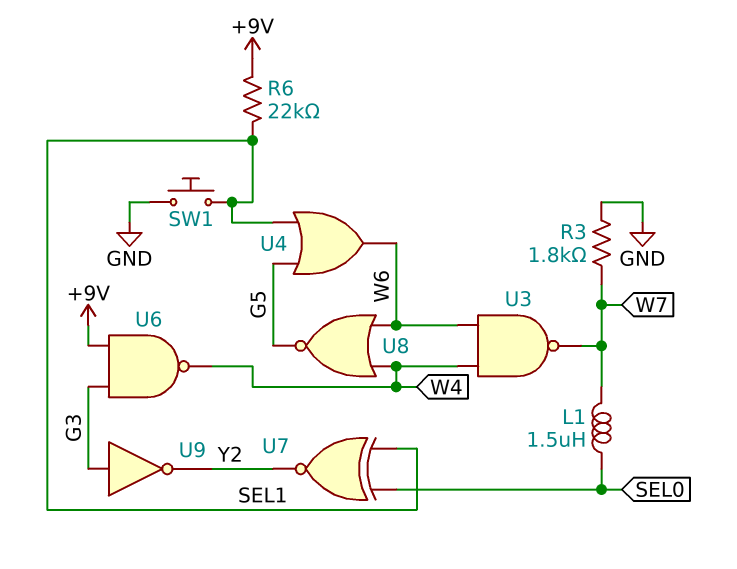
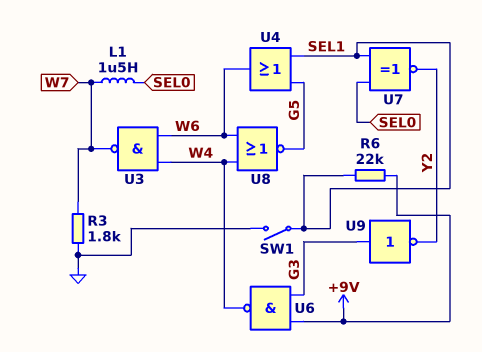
SW1: button (GND, SEL1) -> switch (GND, SEL1)

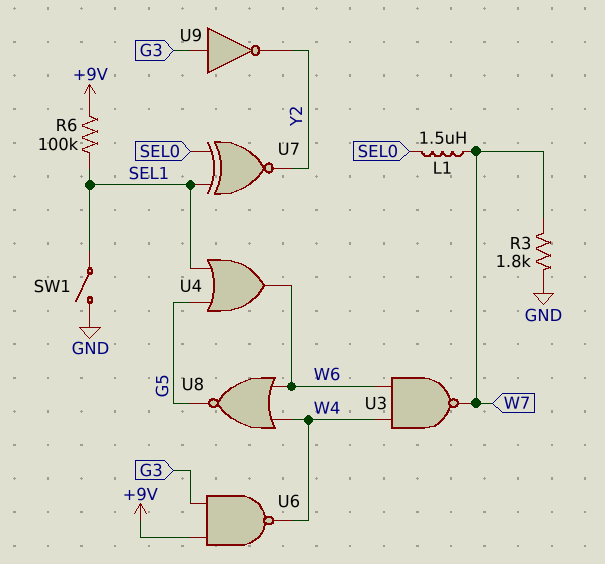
R6: 22k (+9V, SEL1) -> 100k (+9V, SEL1)

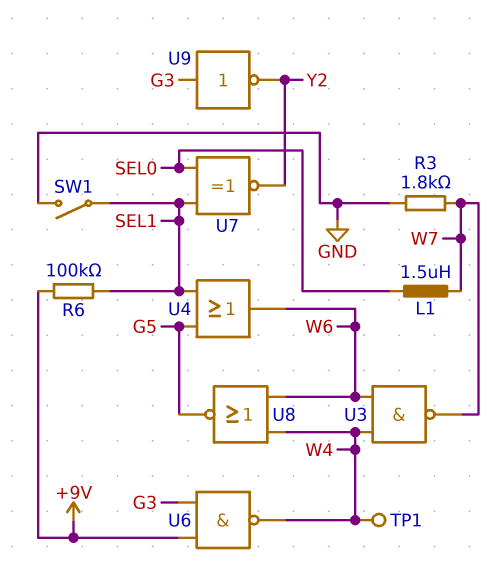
TP1: none -> test point (W4)

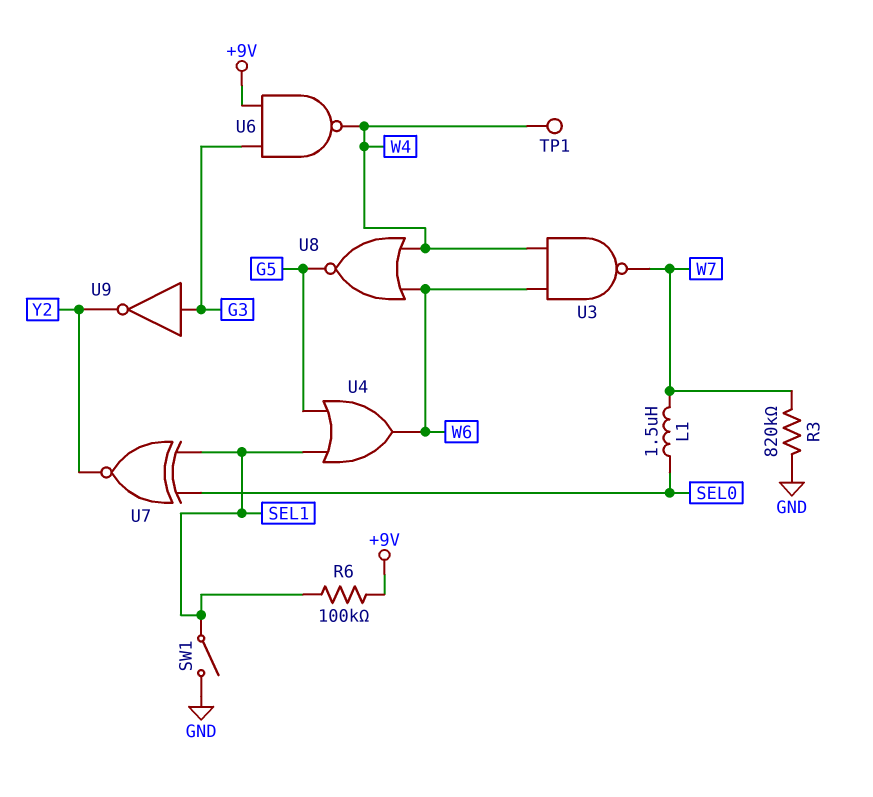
R3: 1.8k (GND, W7) -> 820k (GND, W7)

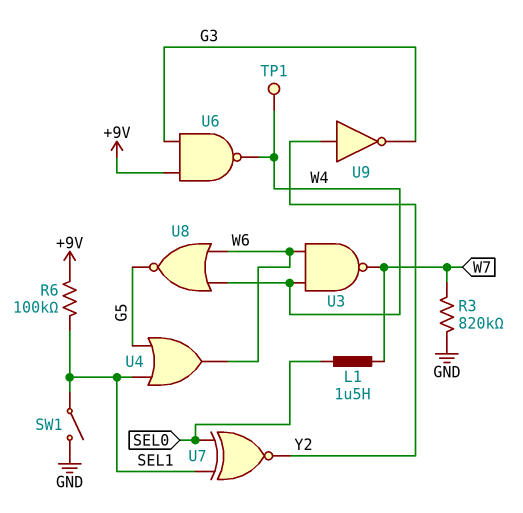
U9: NOT (in G3, out Y2) -> NOT (in Y2, out G3)

